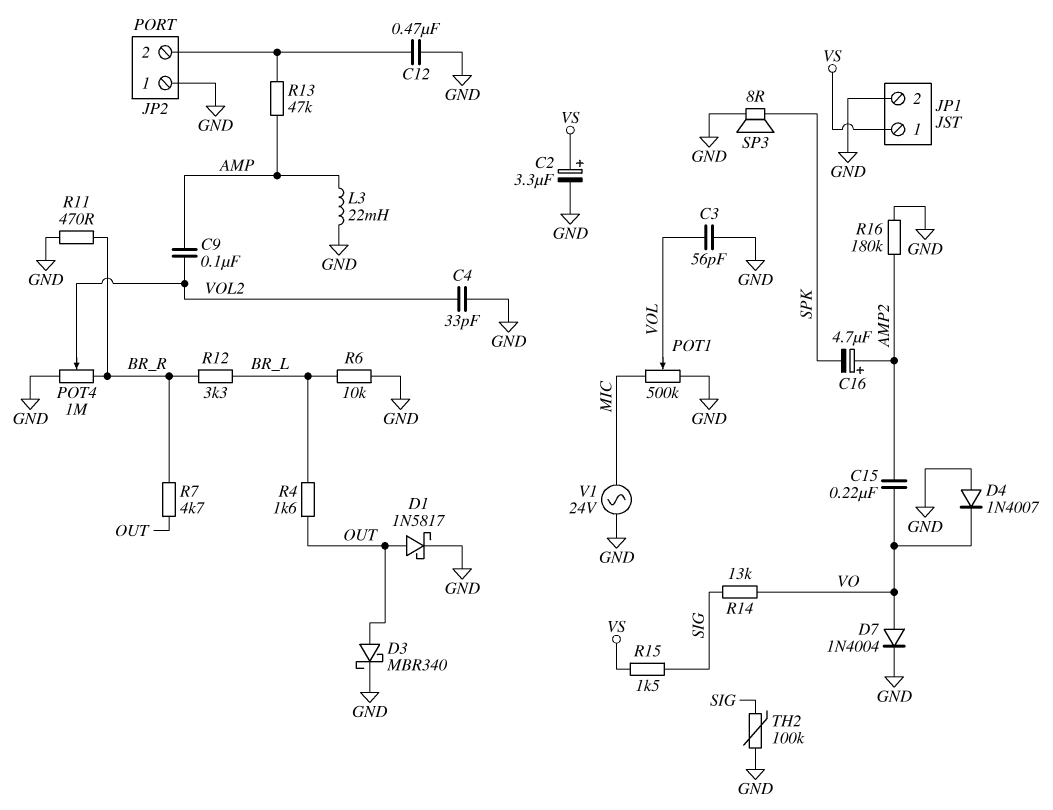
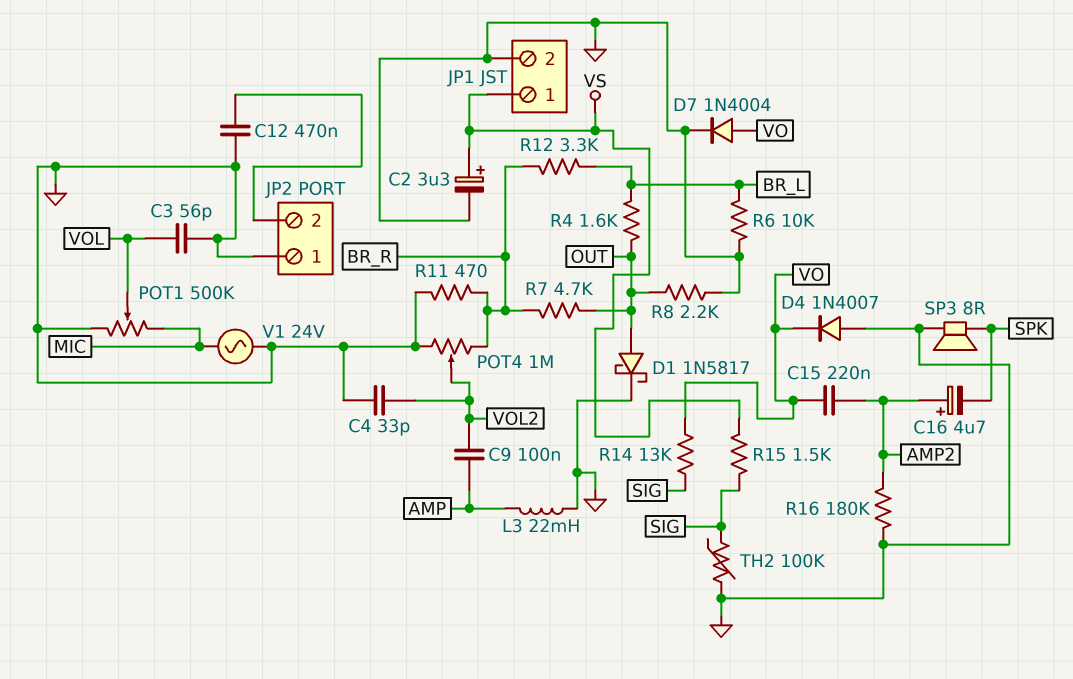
D3: schottky MBR340 (A OUT, K GND) -> none
R8: none -> 2.2k (GND, OUT)
R13: 47k (AMP, JP2/2) -> none

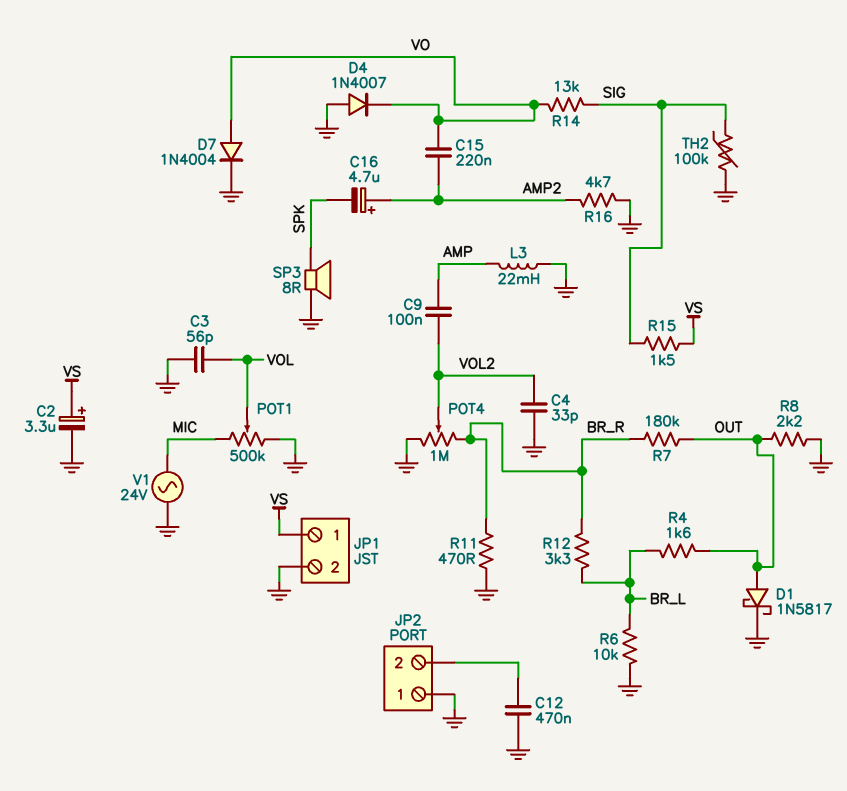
R7: 4.7k (BR_R, OUT) -> 180k (BR_R, OUT)
R16: 180k (AMP2, GND) -> 4.7k (AMP2, GND)

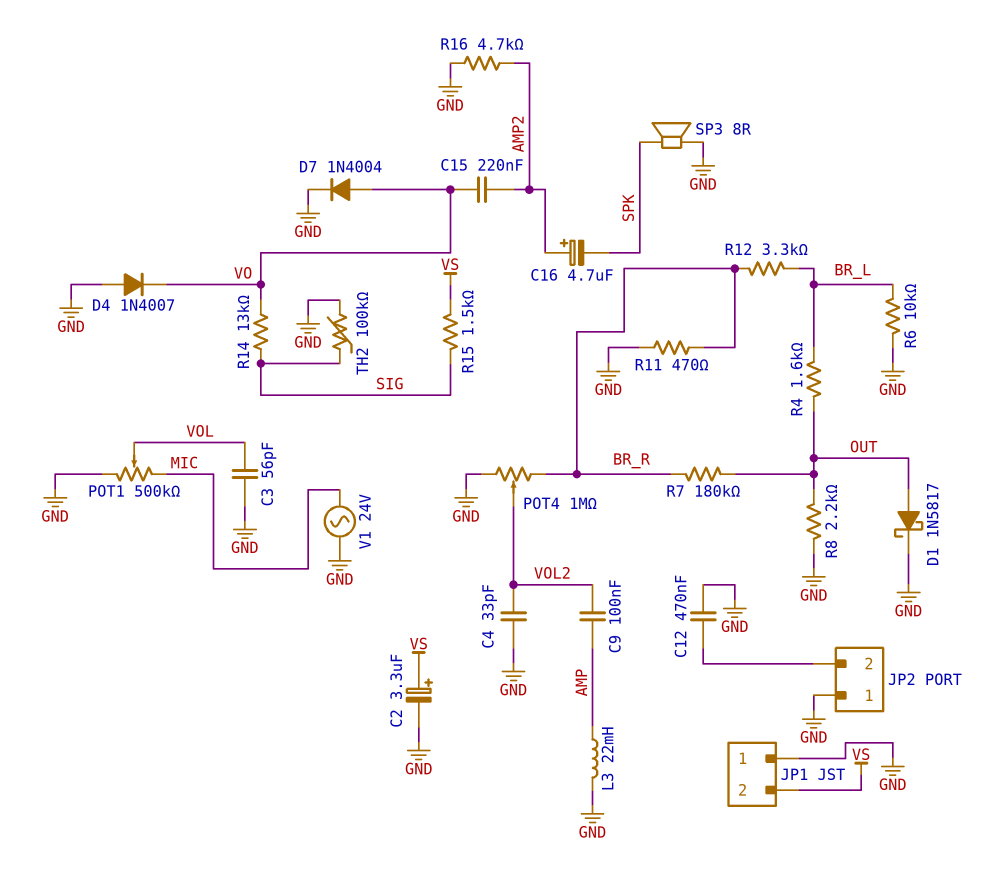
JP1 pin 1: VS -> GND
JP1 pin 2: GND -> VS

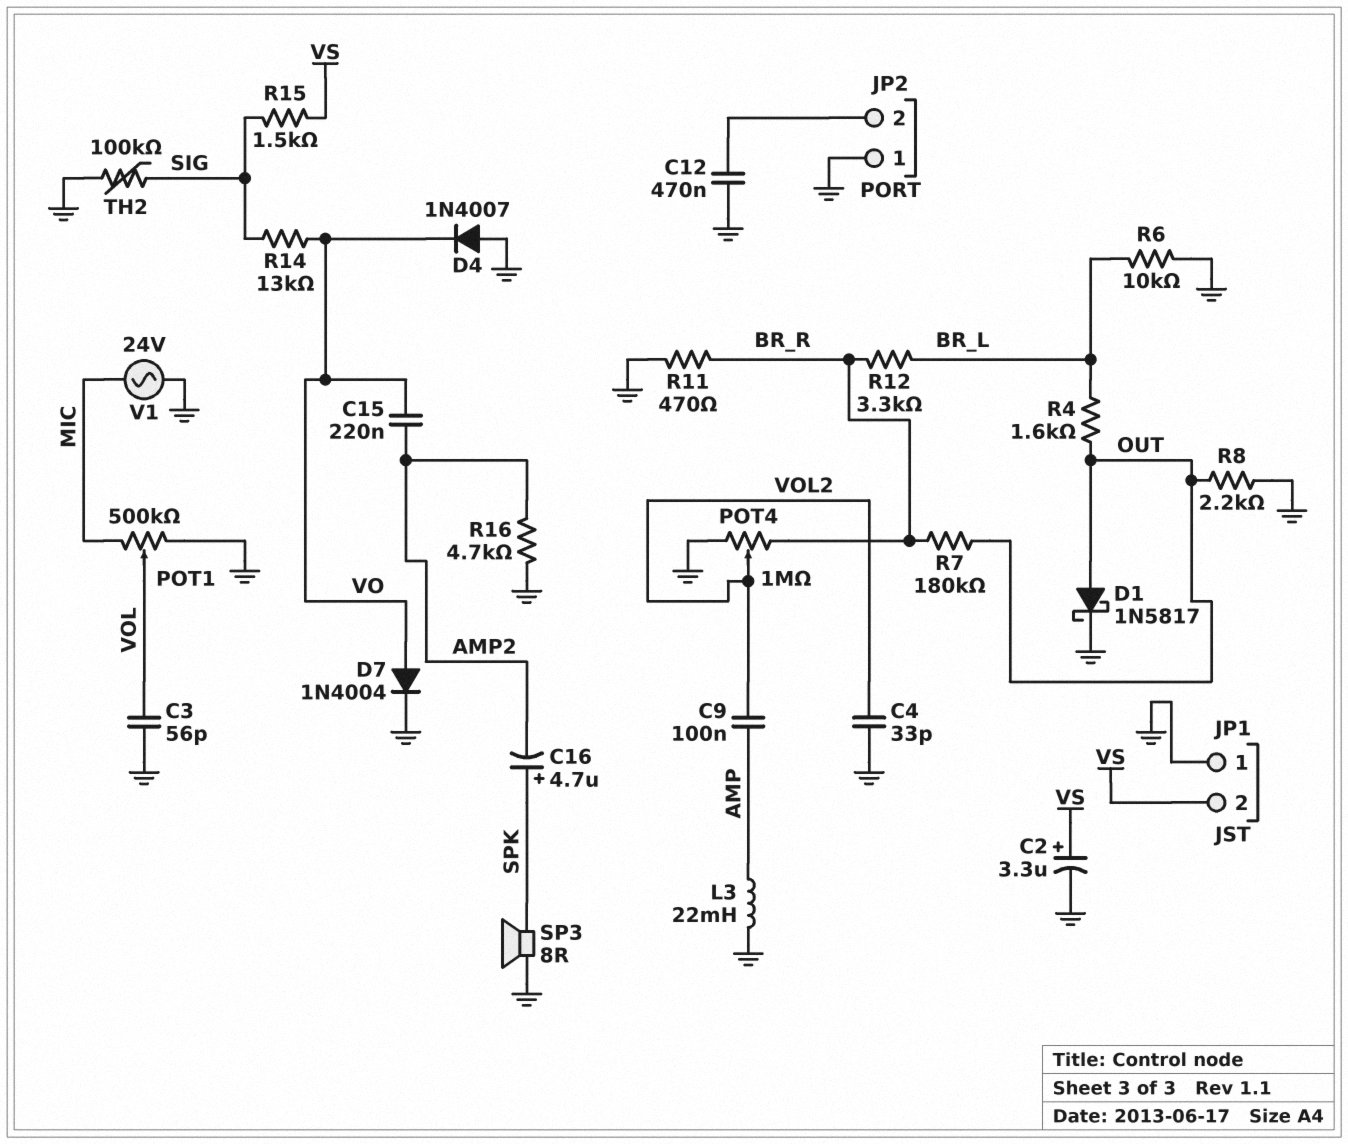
C16: 4.7uF (plus AMP2, minus SPK) -> 4.7uF (plus SPK, minus AMP2)

